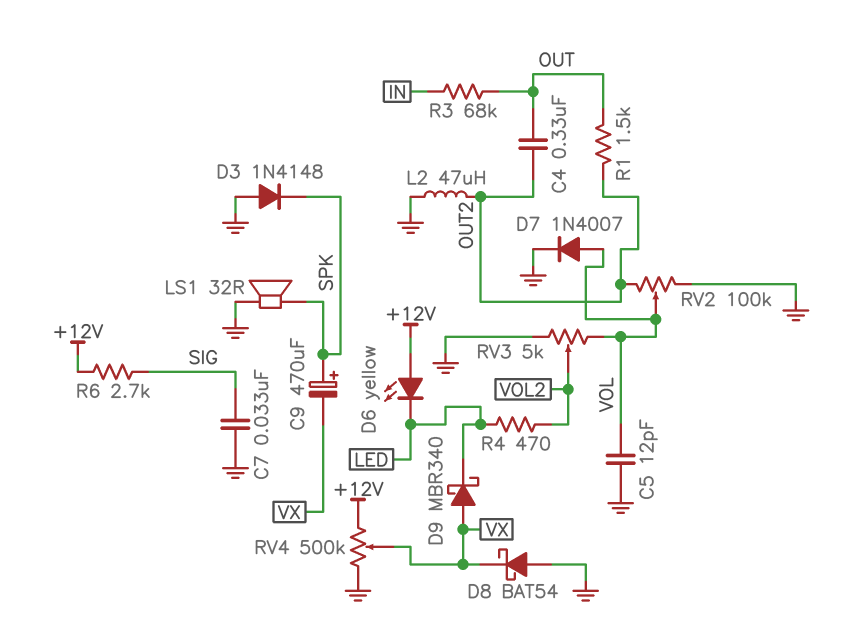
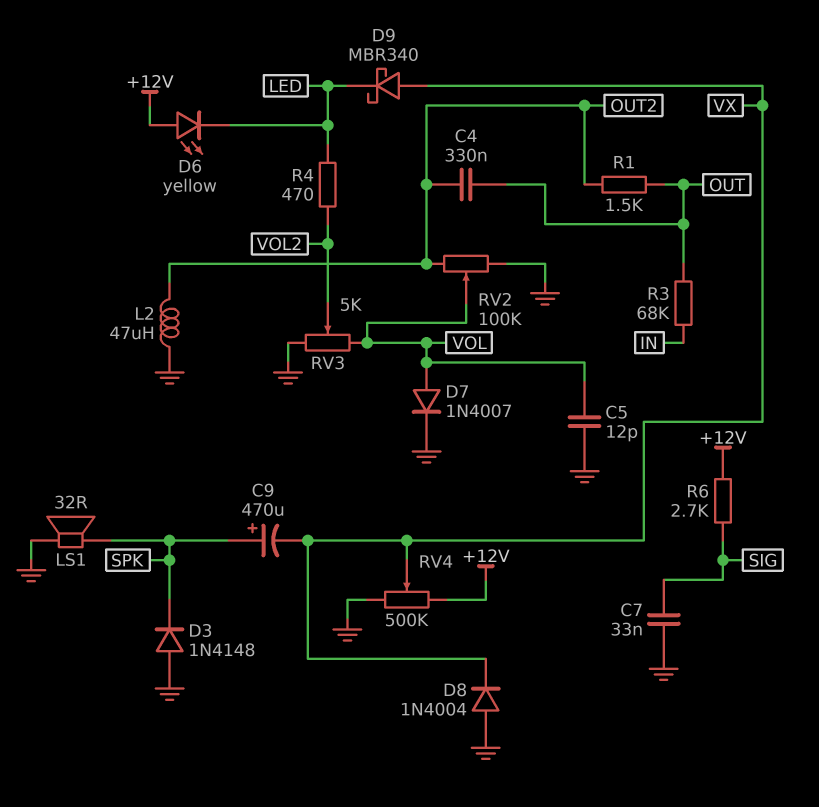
D8: schottky BAT54 (A GND, K VX) -> diode 1N4004 (A GND, K VX)

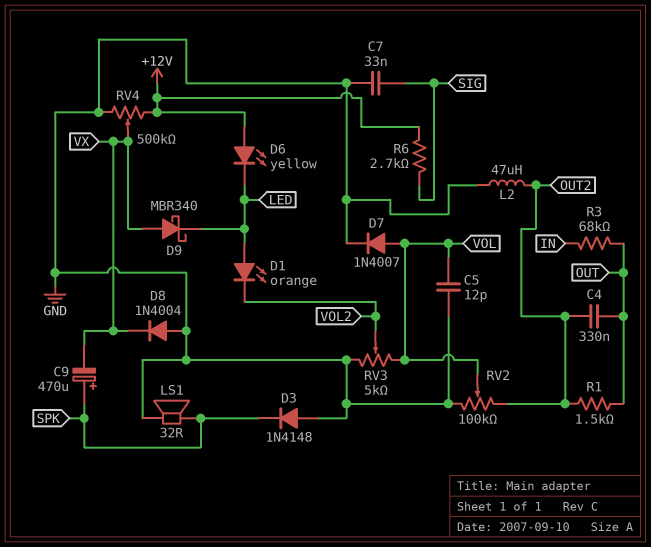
D1: none -> LED orange (A LED, K VOL2)
R4: 470 (LED, VOL2) -> none

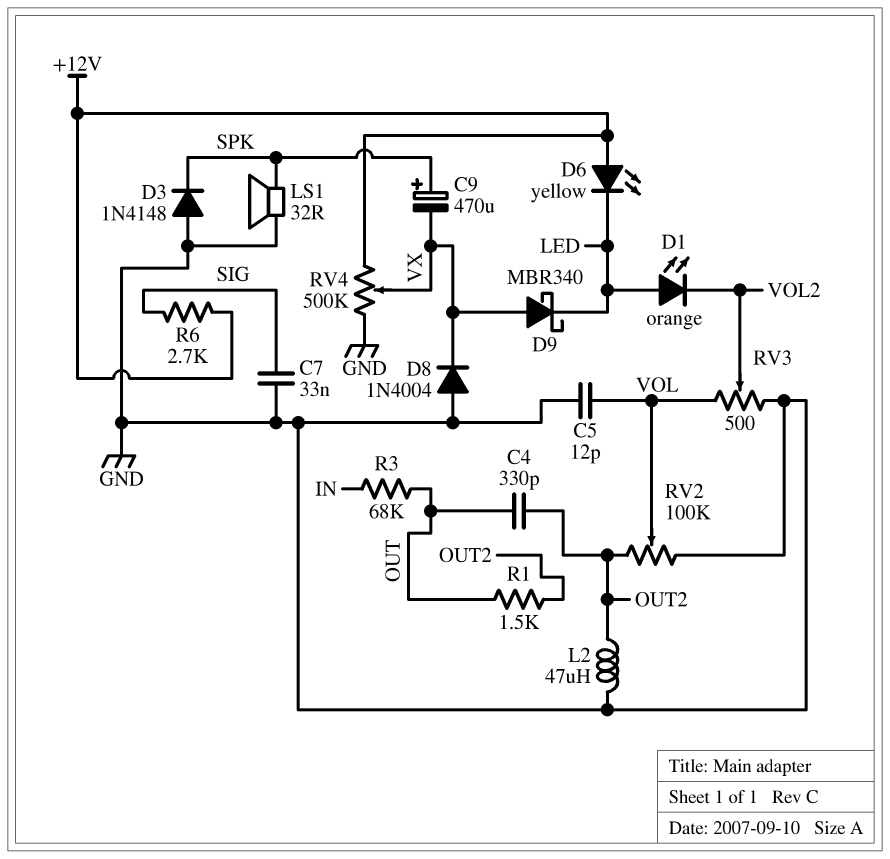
C4: 330nF (OUT, OUT2) -> 330pF (OUT, OUT2)
D7: diode 1N4007 (A VOL, K GND) -> none
RV3: 5k (GND, VOL, wiper VOL2) -> 500 (GND, VOL, wiper VOL2)

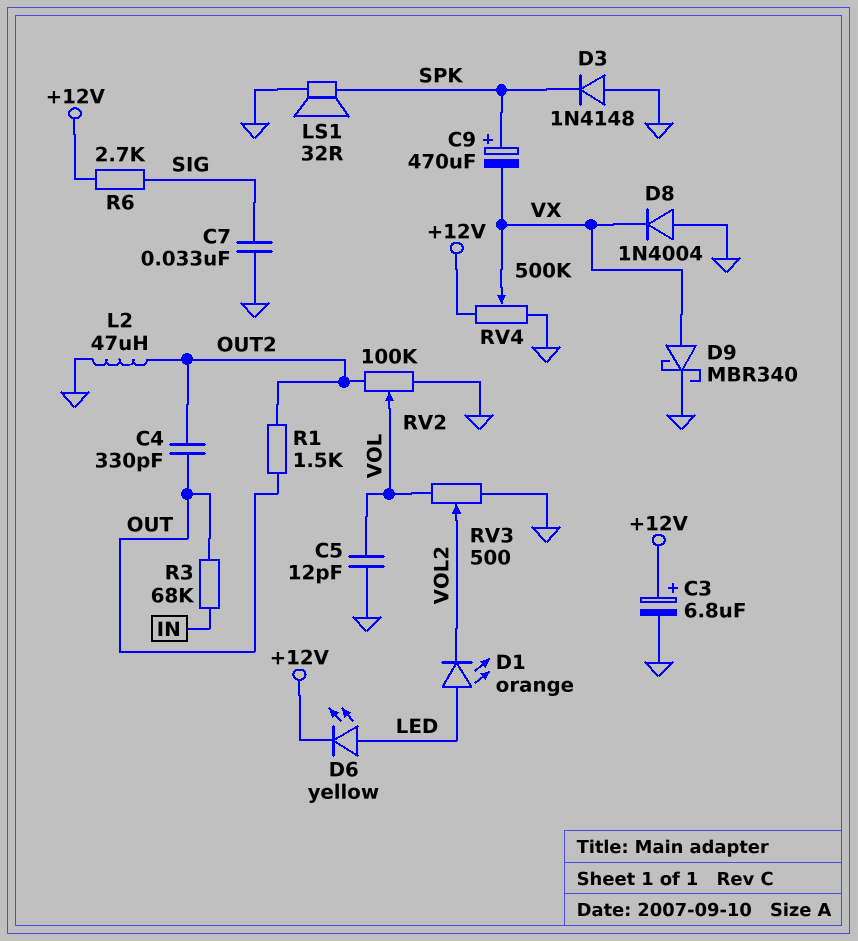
C3: none -> 6.8uF (plus +12V, minus GND)
D6: LED yellow (A +12V, K LED) -> LED yellow (A LED, K +12V)
D9: schottky MBR340 (A VX, K LED) -> schottky MBR340 (A VX, K GND)

